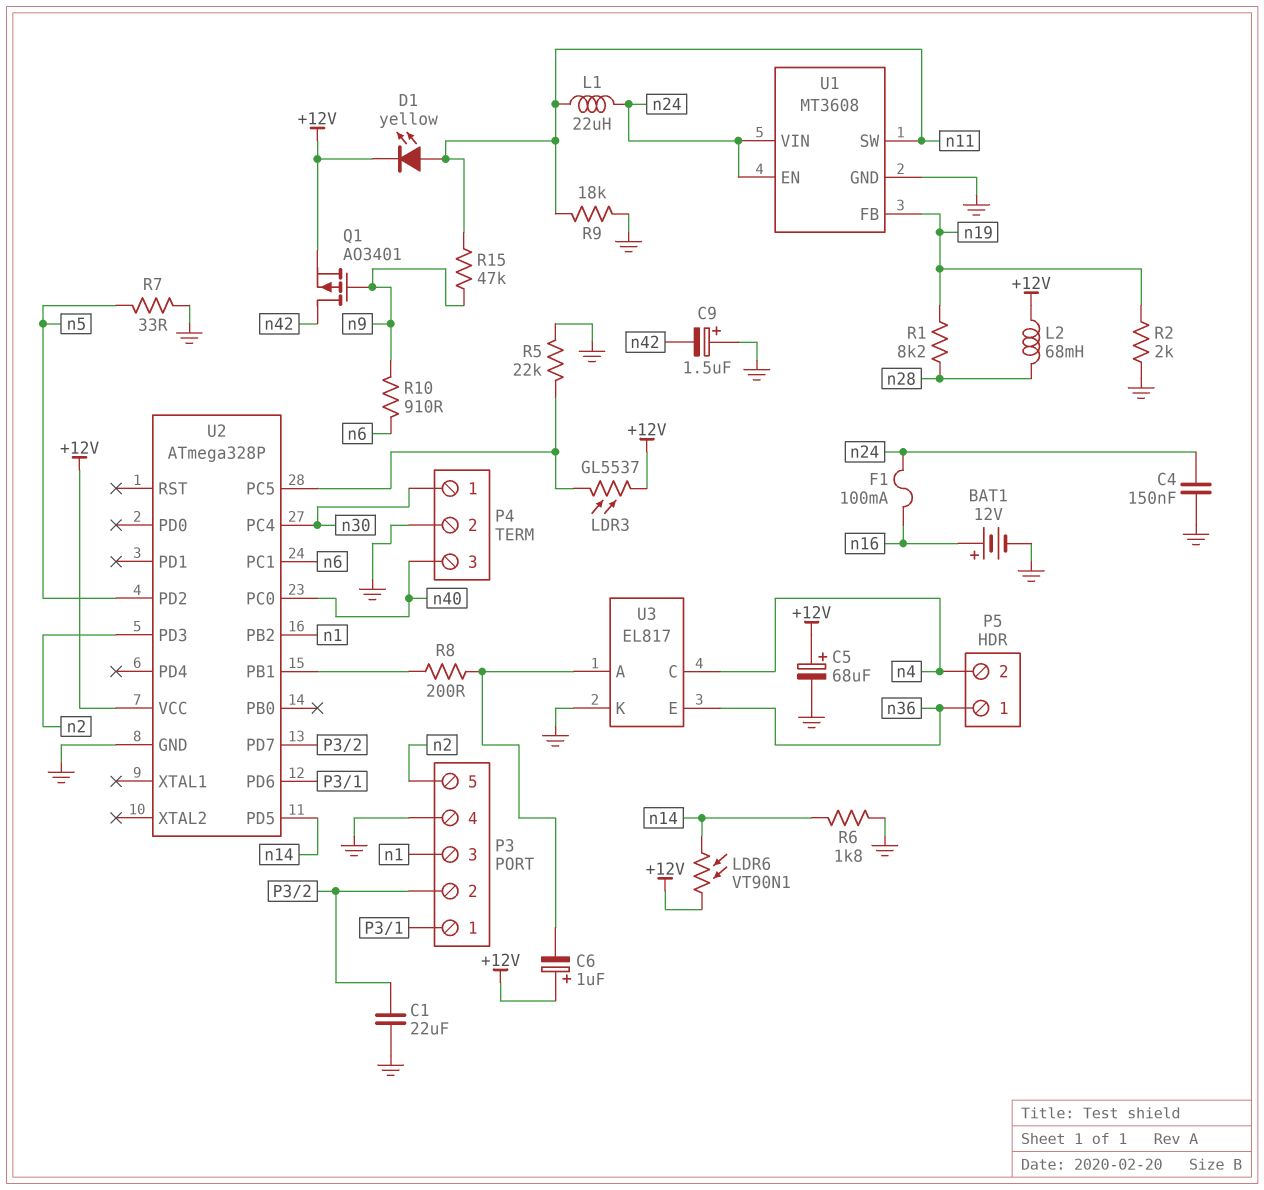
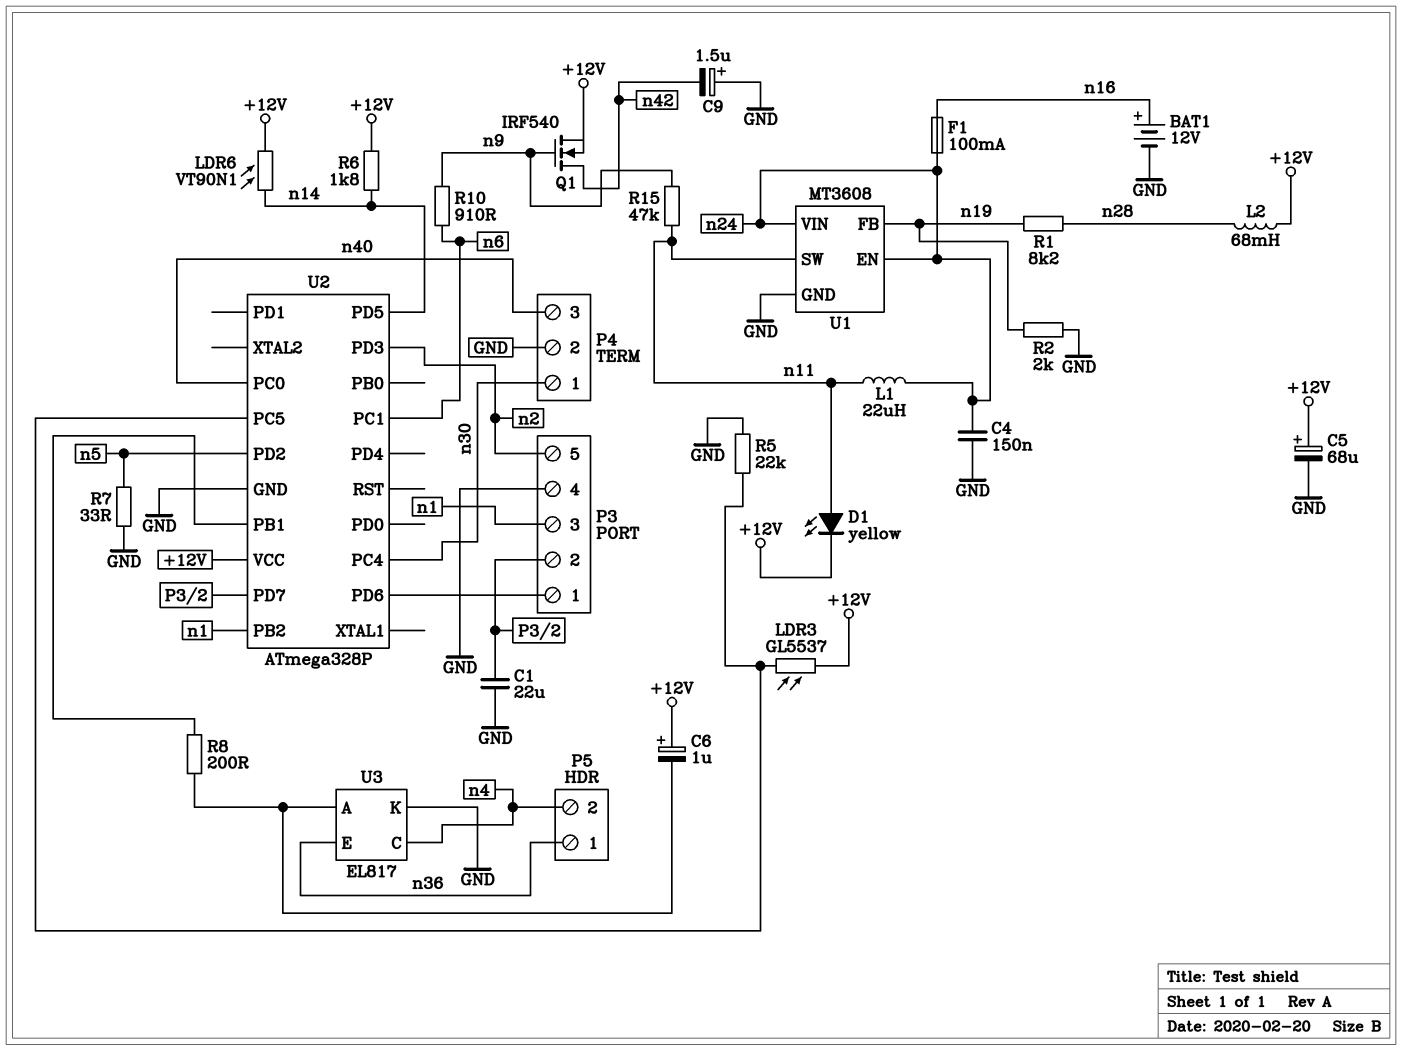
Q1: PMOS AO3401 (G n9, D n42, S +12V) -> NMOS IRF540 (G n9, D n42, S +12V)
R6: 1.8k (GND, n14) -> 1.8k (+12V, n14)
R9: 18k (GND, n11) -> none

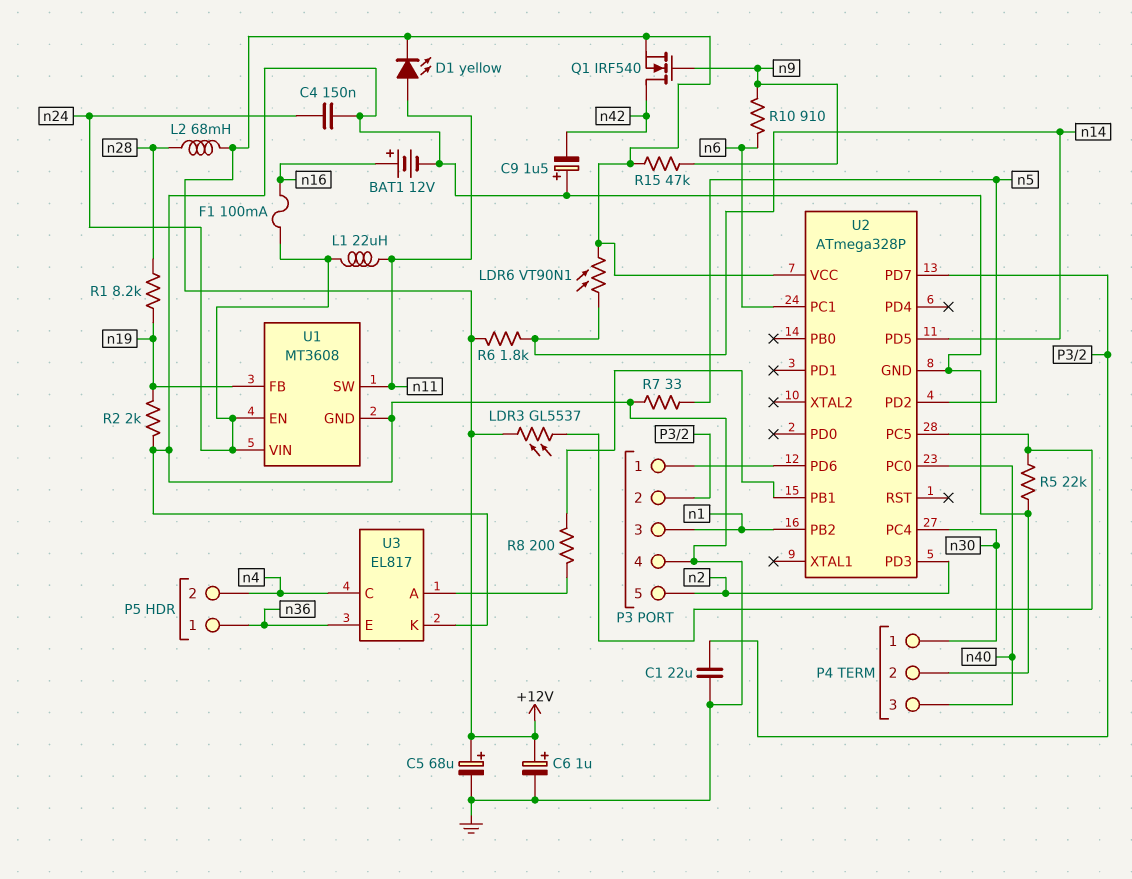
C6: 1uF (plus +12V, minus U3/A) -> 1uF (plus +12V, minus GND)
R15: 47k (n9, n11) -> 47k (+12V, n9)

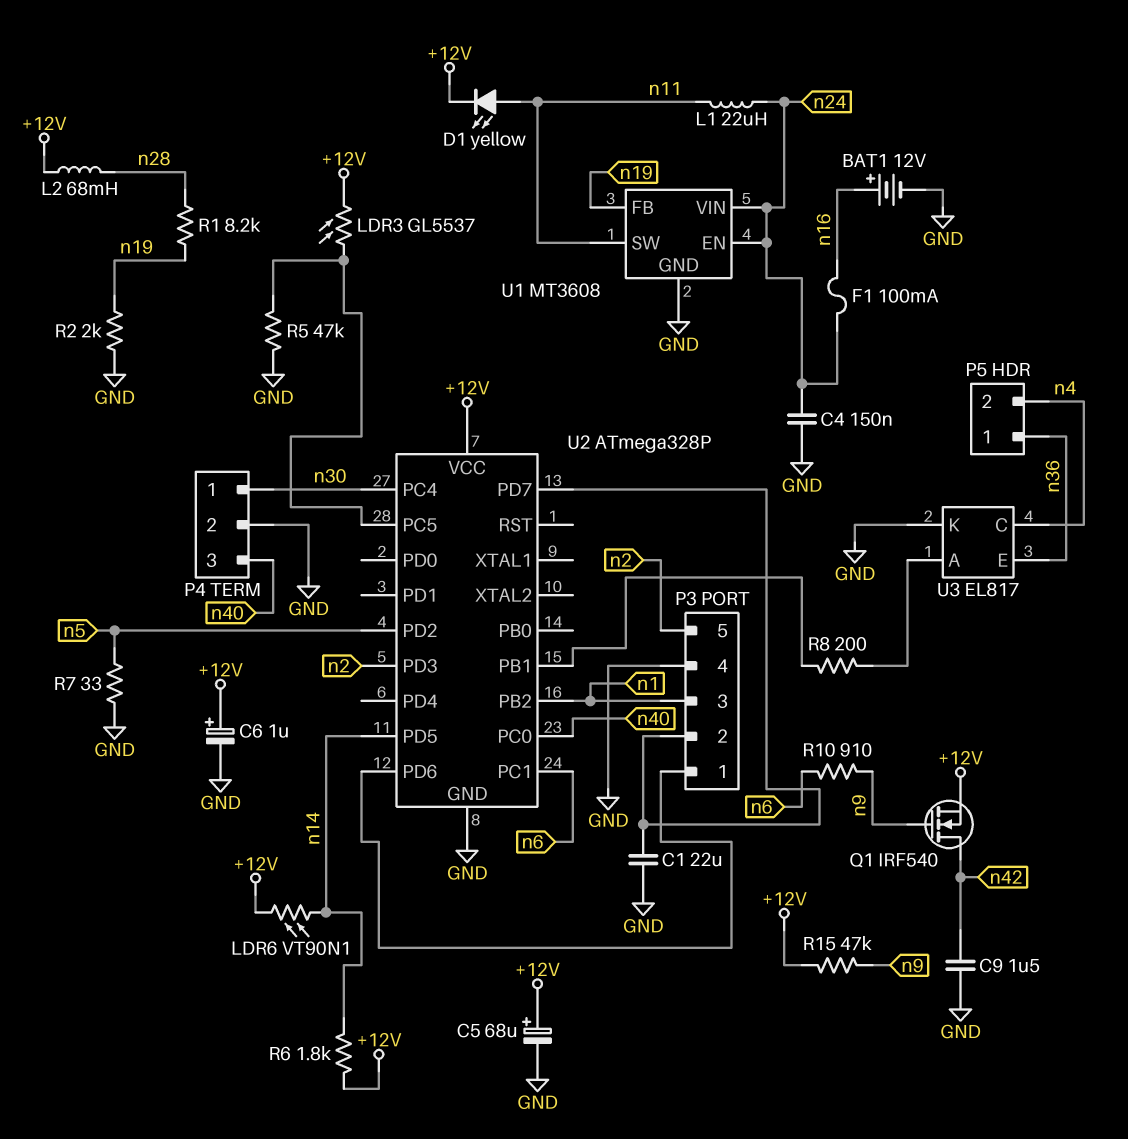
C9: 1.5uF (plus GND, minus n42) -> 1.5uF (GND, n42)
R5: 22k (GND, U2/PC5) -> 47k (GND, U2/PC5)

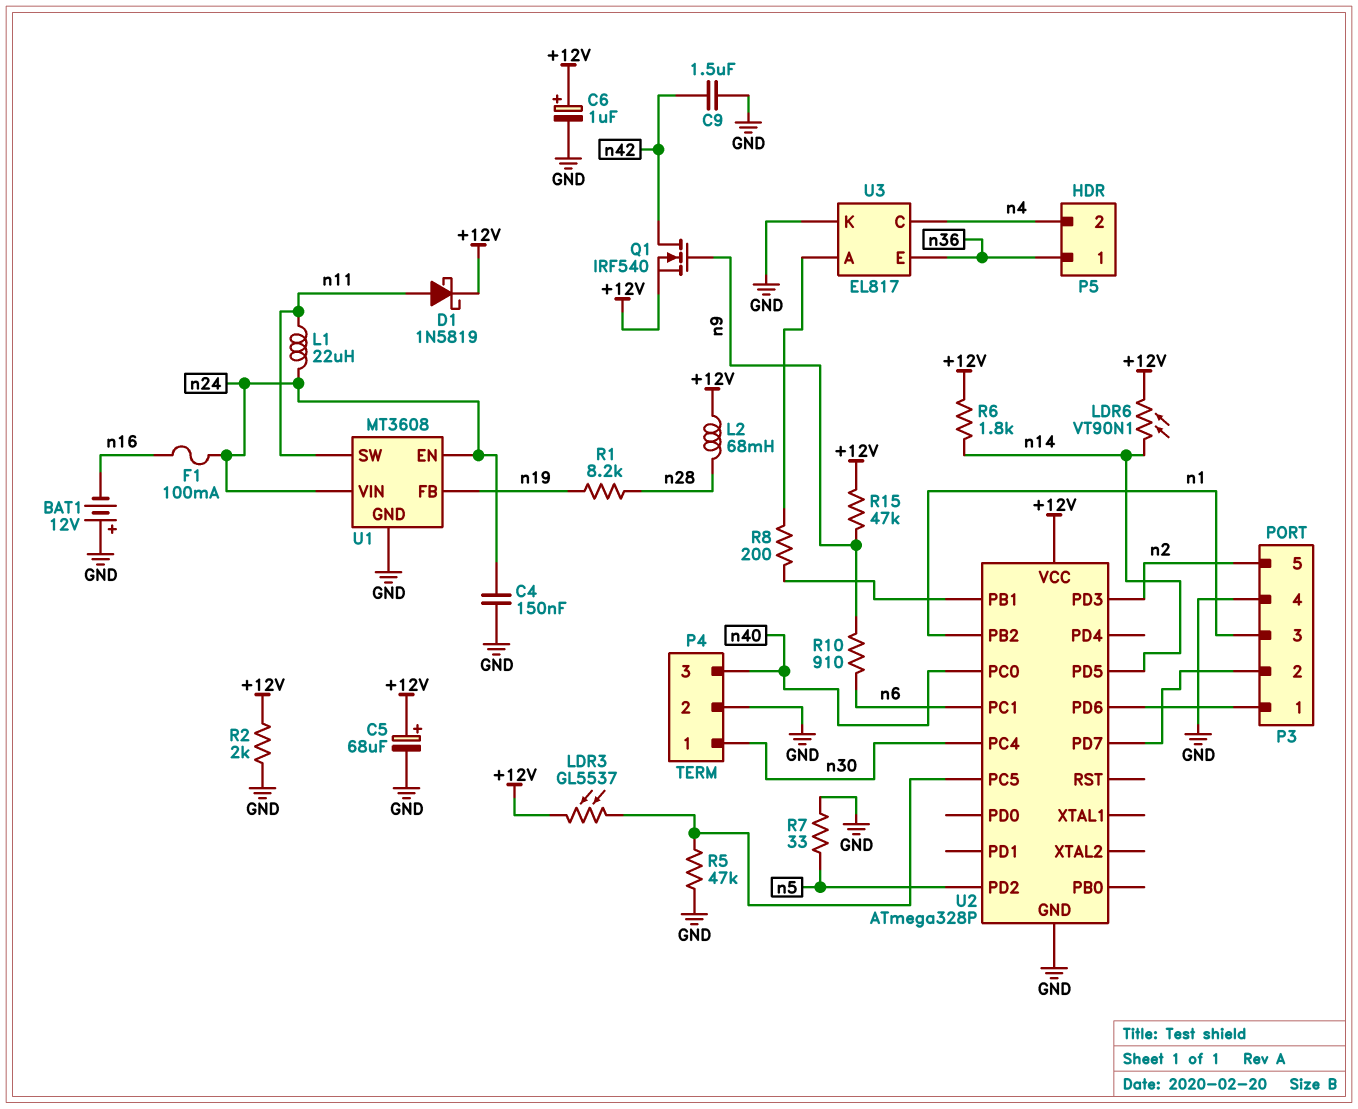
BAT1: 12V (plus n16, minus GND) -> 12V (plus GND, minus n16)
C1: 22uF (GND, P3/2) -> none
D1: LED yellow (A n11, K +12V) -> schottky 1N5819 (A n11, K +12V)
R2: 2k (GND, n19) -> 2k (+12V, GND)

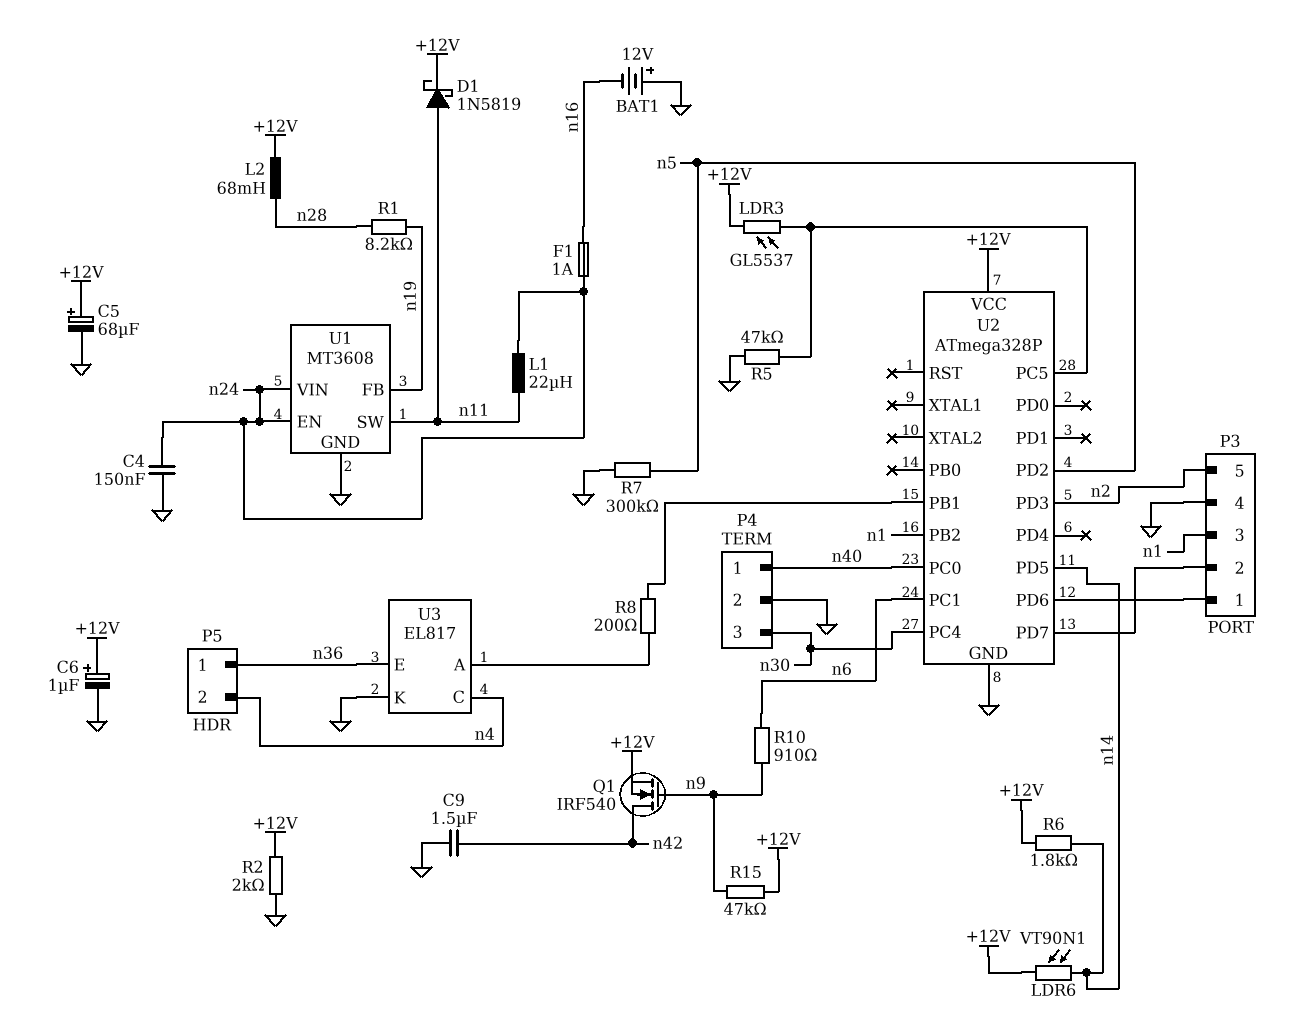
F1: 100mA (n16, n24) -> 1A (n16, n24)
P4 pin 1: n30 -> n40
P4 pin 3: n40 -> n30
R7: 33 (GND, n5) -> 300k (GND, n5)

